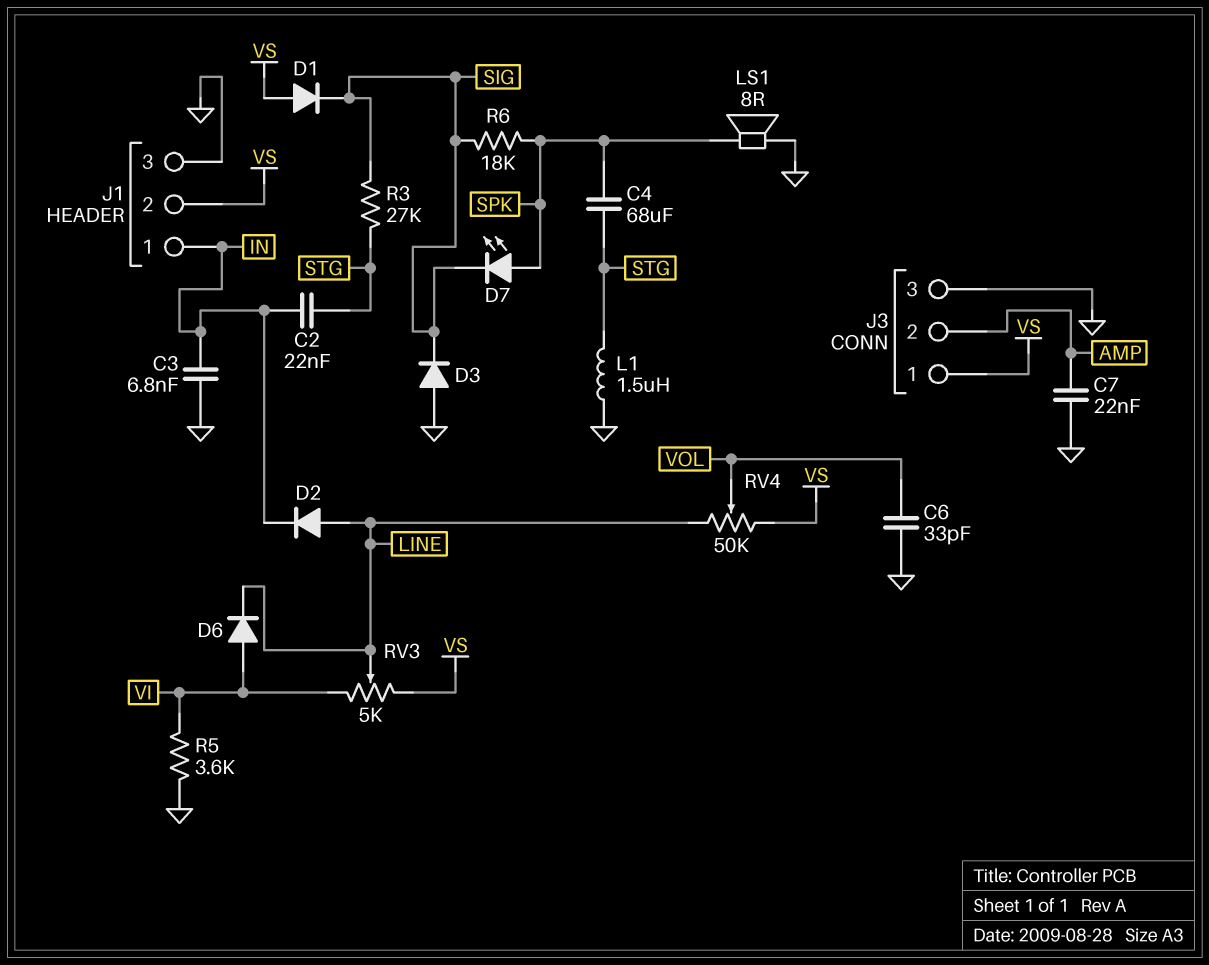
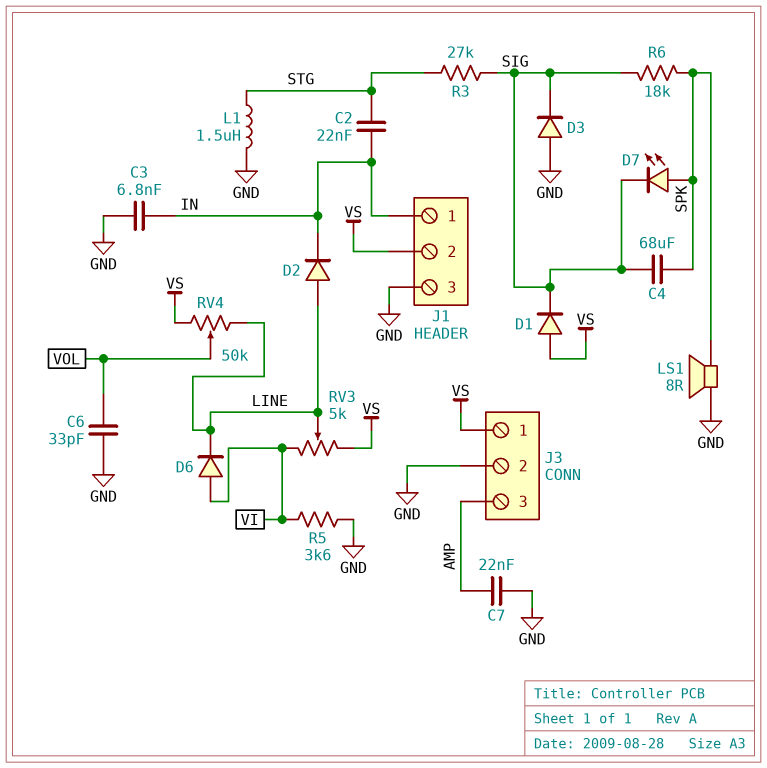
C4: 68uF (SPK, STG) -> 68uF (SIG, SPK)
J3 pin 2: AMP -> GND
J3 pin 3: GND -> AMP

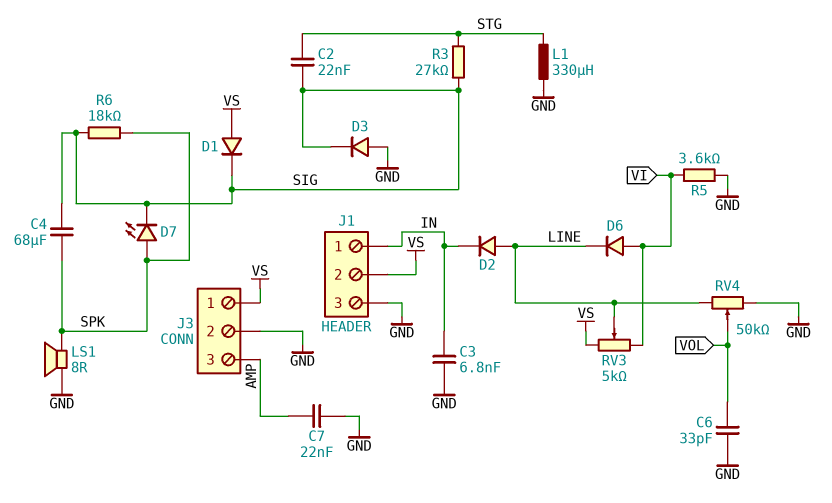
C2: 22nF (IN, STG) -> 22nF (SIG, STG)
L1: 1.5uH (GND, STG) -> 330uH (GND, STG)
RV4: 50k (LINE, VS, wiper VOL) -> 50k (GND, LINE, wiper VOL)

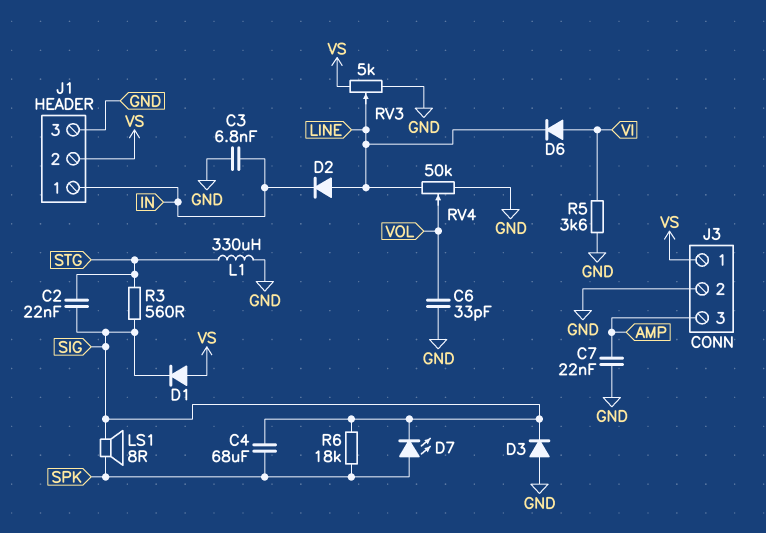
LS1: speaker 8R (GND, SPK) -> speaker 8R (SIG, SPK)
R3: 27k (SIG, STG) -> 560 (SIG, STG)
RV3: 5k (VI, VS, wiper LINE) -> 5k (GND, VS, wiper LINE)

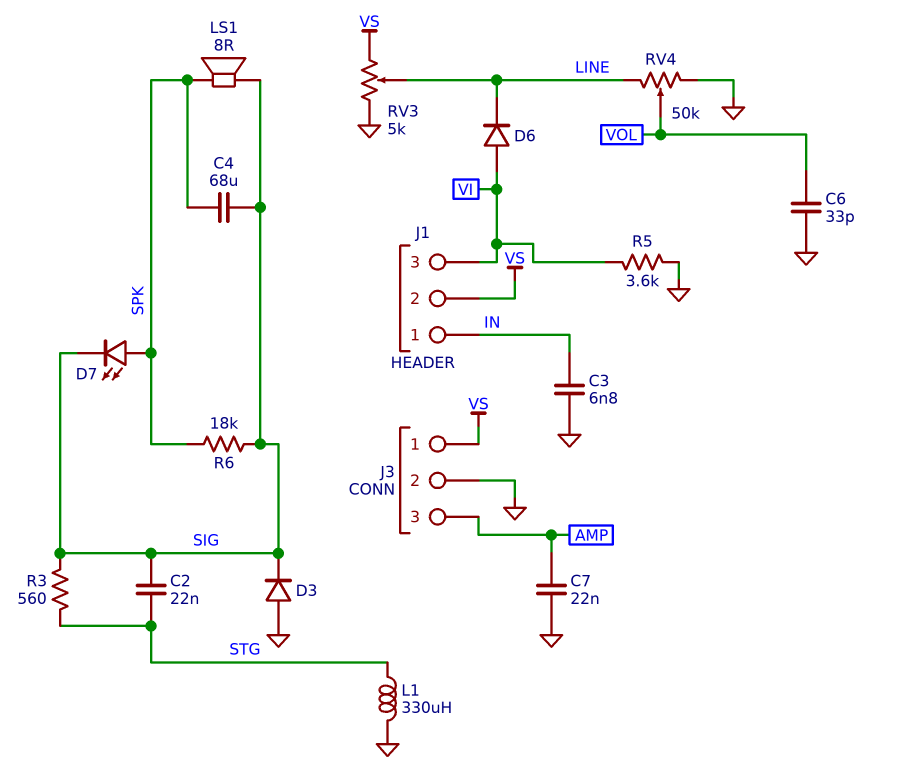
D1: diode (A VS, K SIG) -> none
D2: diode (A LINE, K IN) -> none
J1 pin 3: GND -> VI

